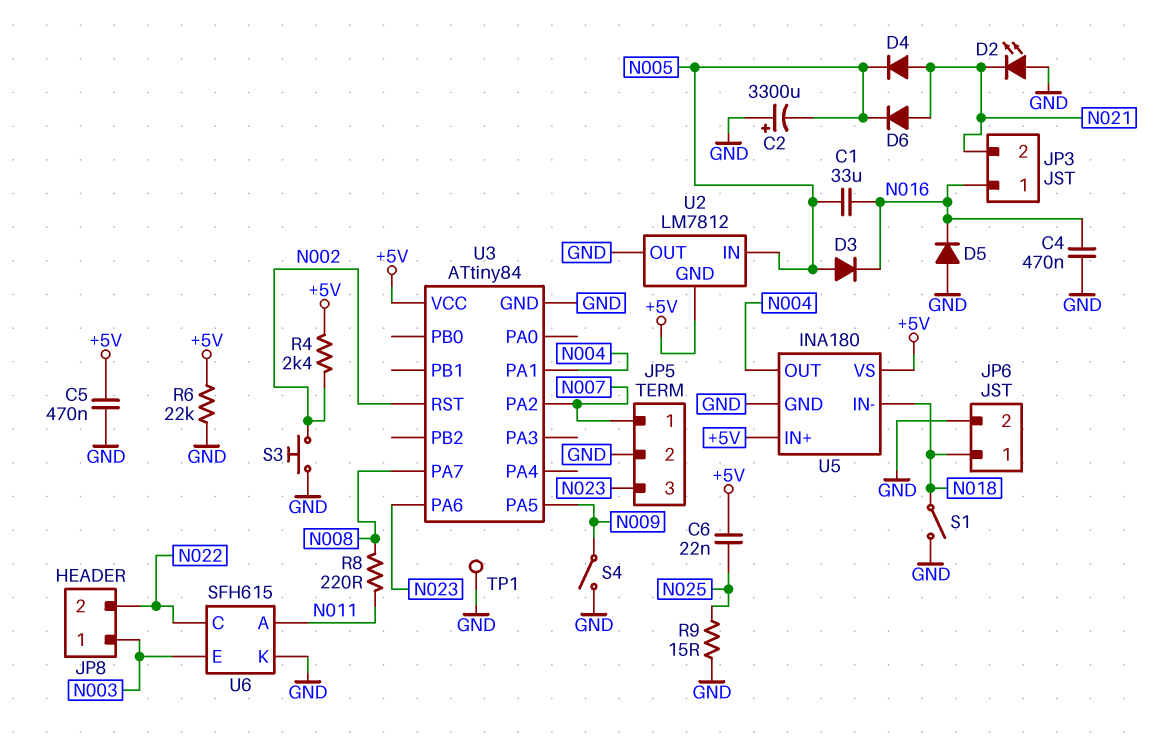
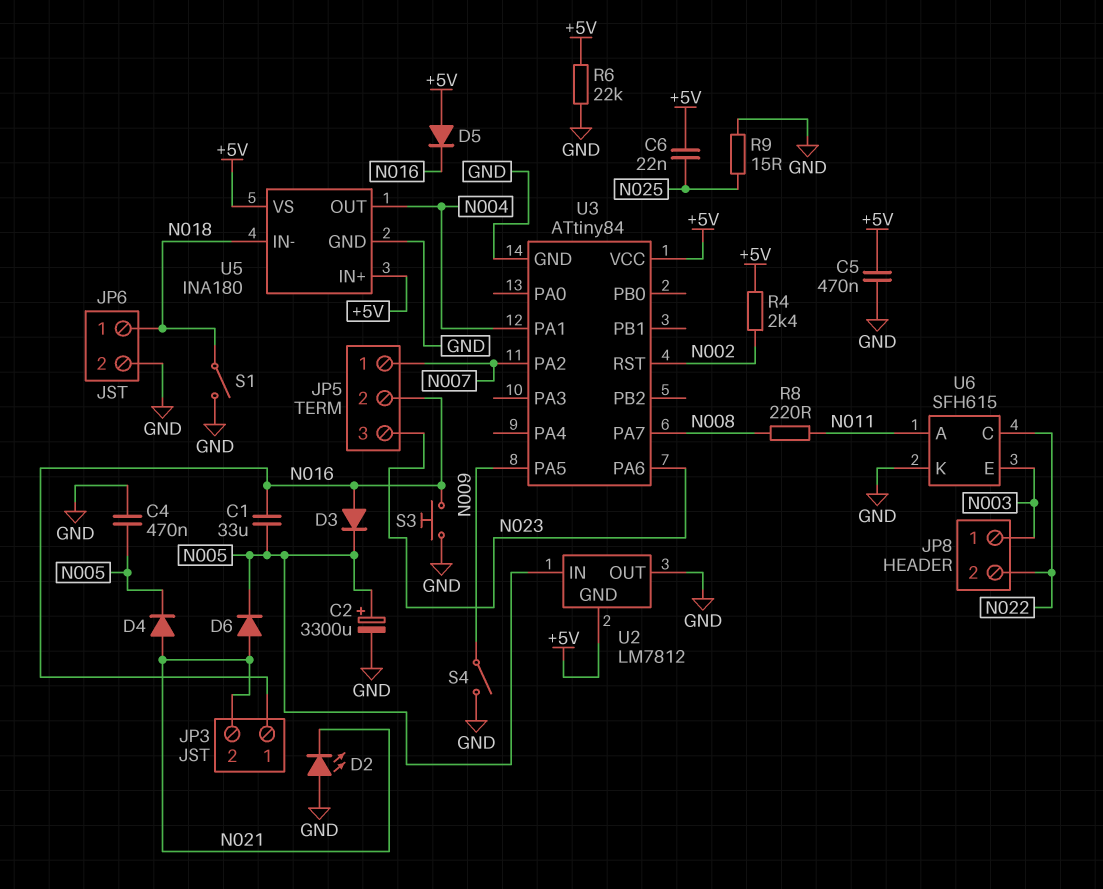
C2: 3300uF (plus GND, minus N005) -> 3300uF (plus N005, minus GND)
C4: 470nF (GND, N016) -> 470nF (GND, N005)
D3: diode (A N005, K N016) -> diode (A N016, K N005)
D5: diode (A GND, K N016) -> diode (A +5V, K N016)
JP5 pin 2: GND -> N016
S3: button (GND, N002) -> button (GND, N016)
TP1: test point (GND) -> none

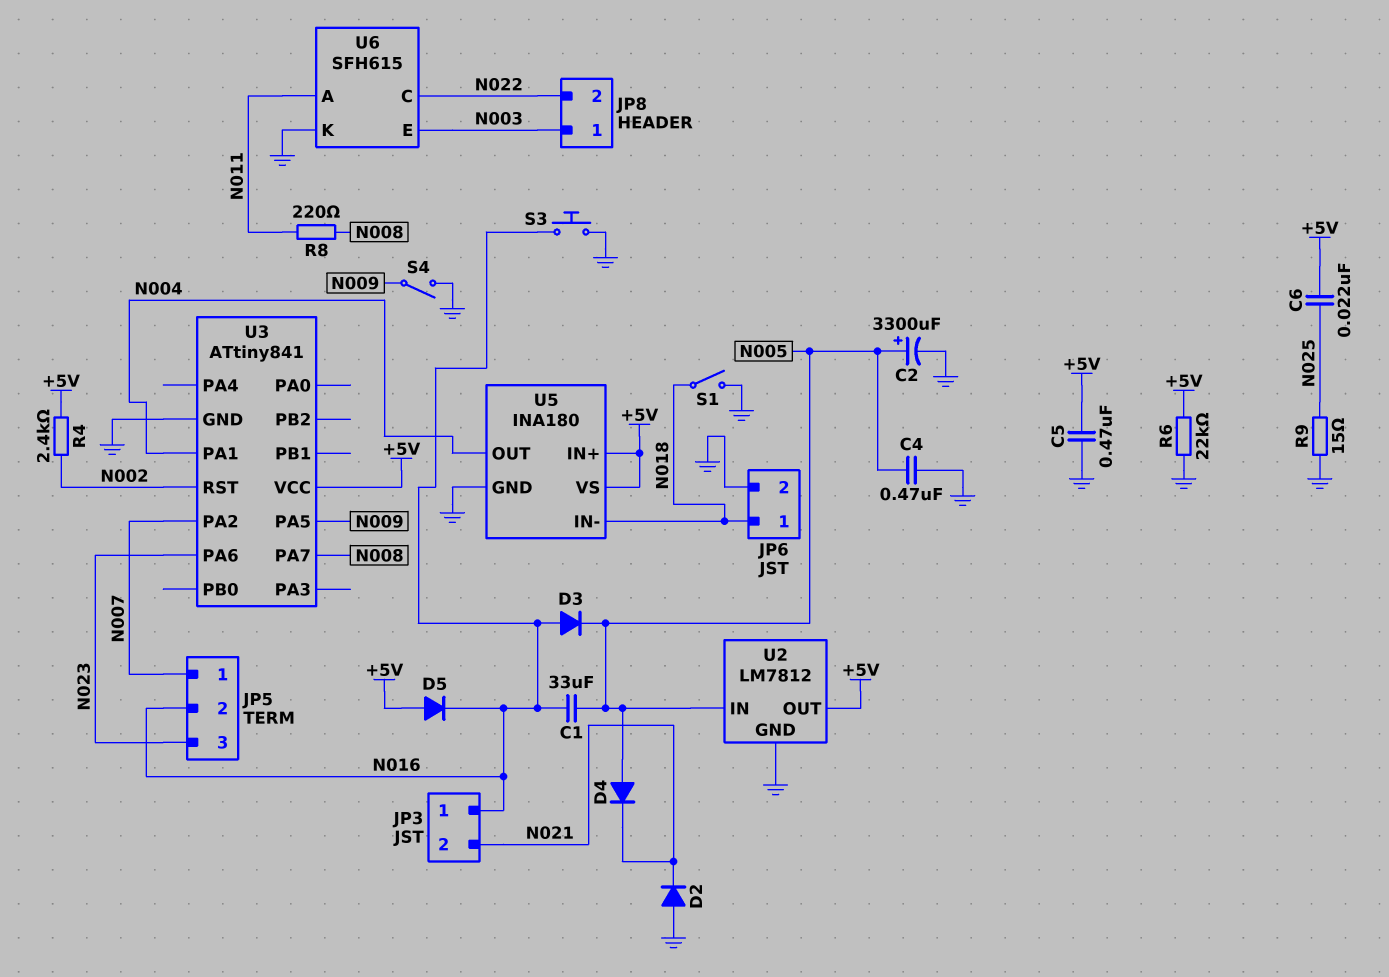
D2: LED (A GND, K N021) -> diode (A GND, K N021)
D4: diode (A N021, K N005) -> diode (A N005, K N021)
D6: diode (A N021, K N005) -> none
U2 pin GND: +5V -> GND
U2 pin OUT: GND -> +5V
U3: ATtiny84 -> ATtiny841

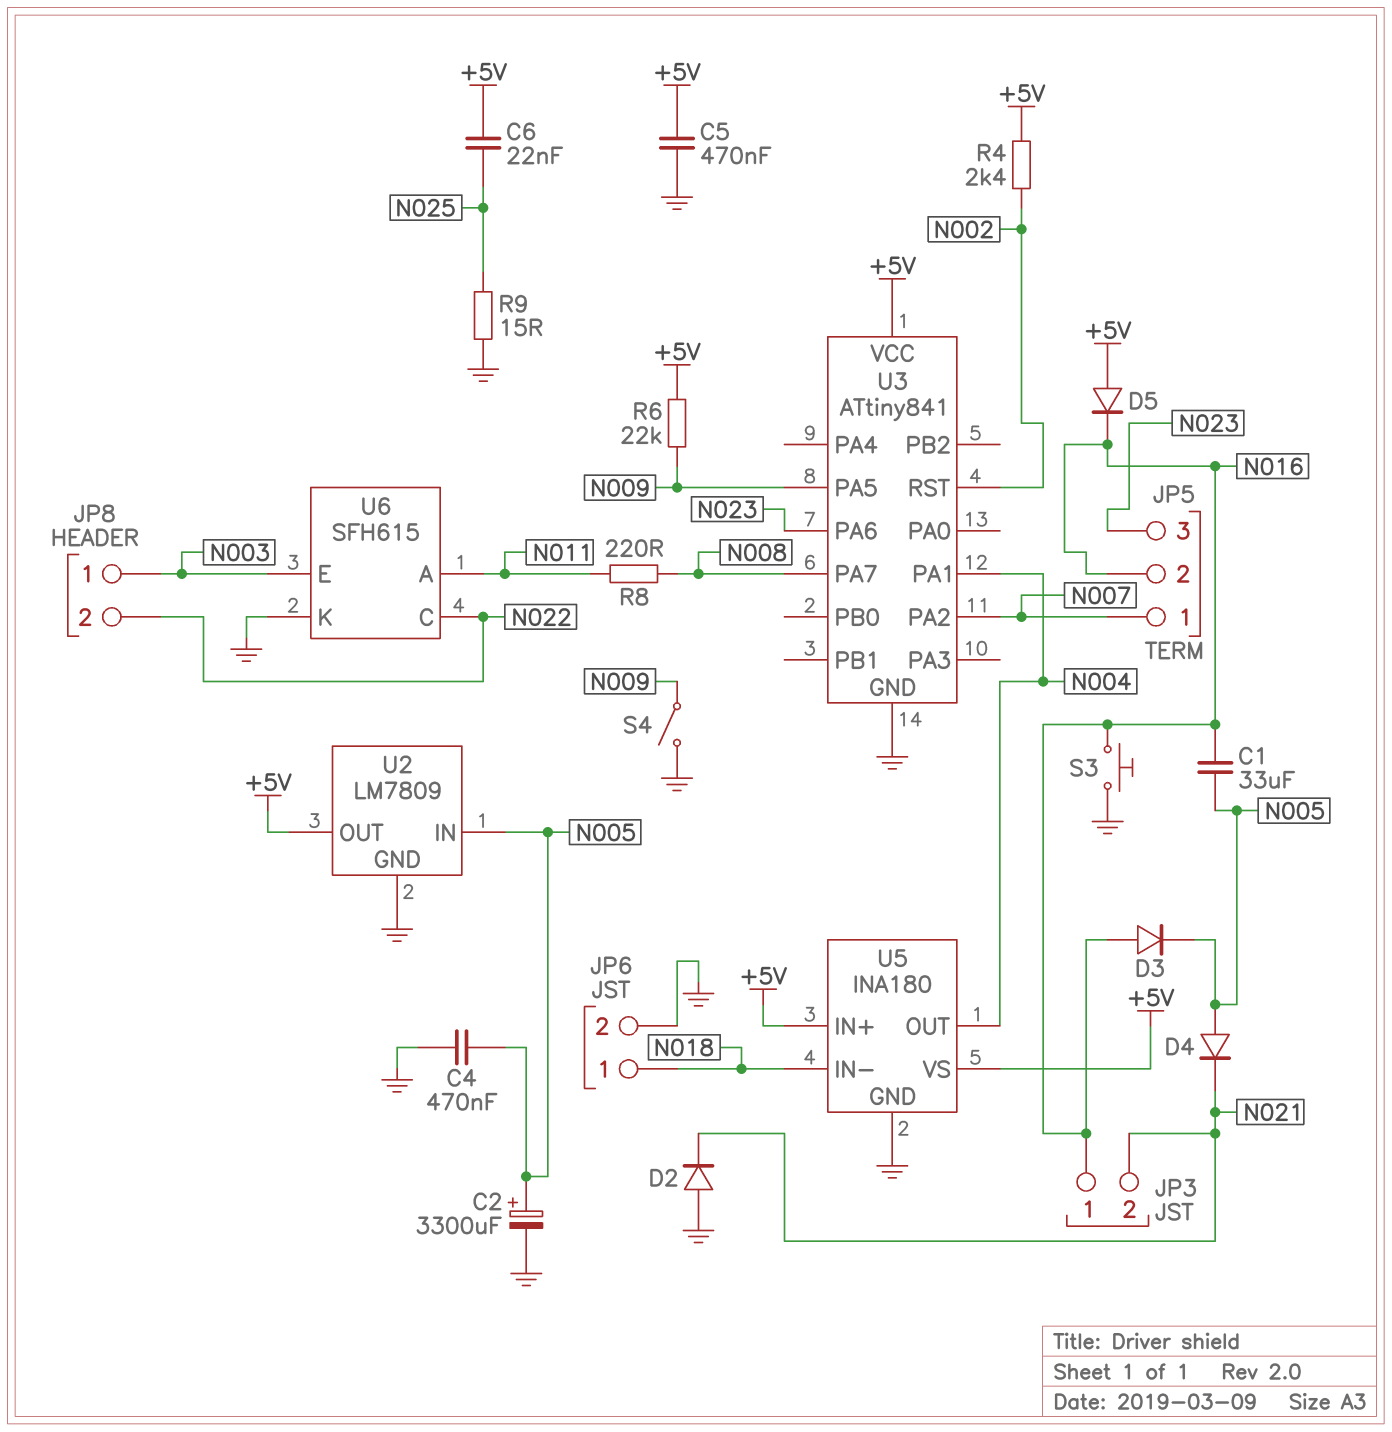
R6: 22k (+5V, GND) -> 22k (+5V, N009)
S1: switch (GND, N018) -> none
U2: LM7812 -> LM7809

